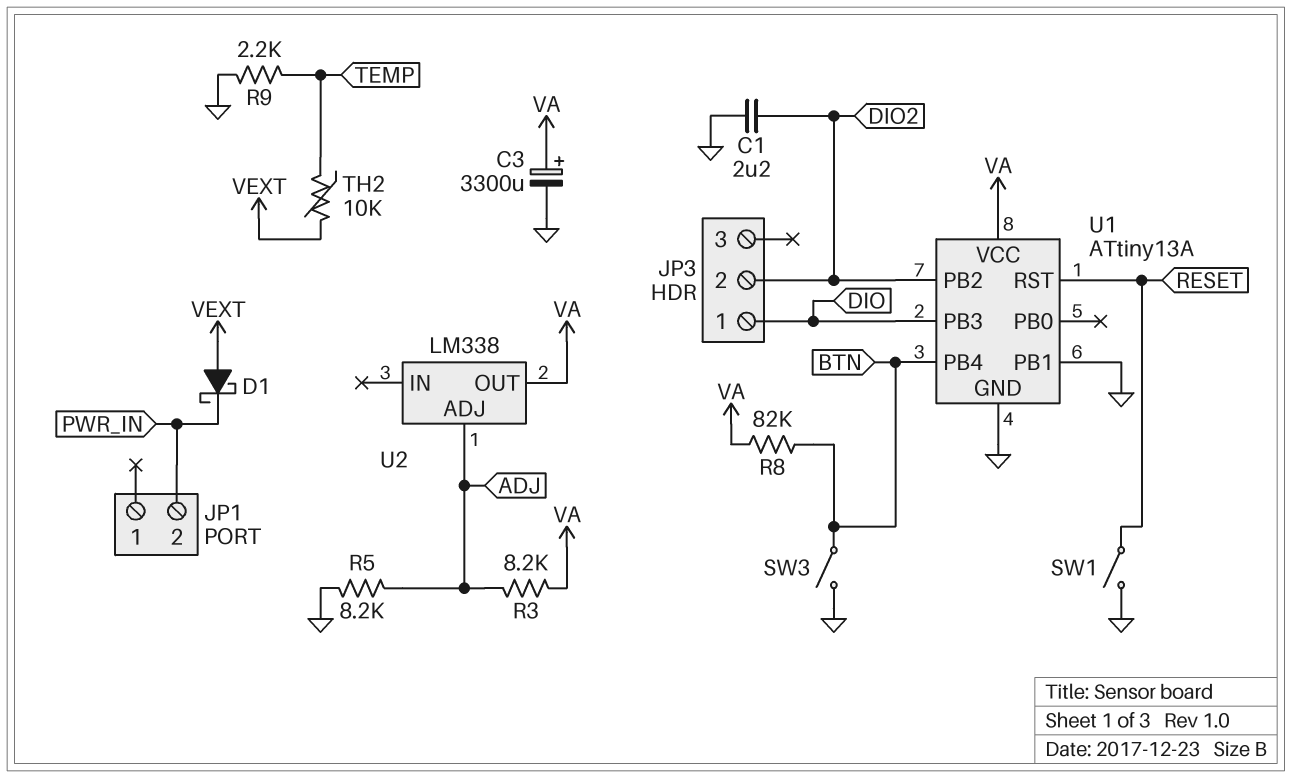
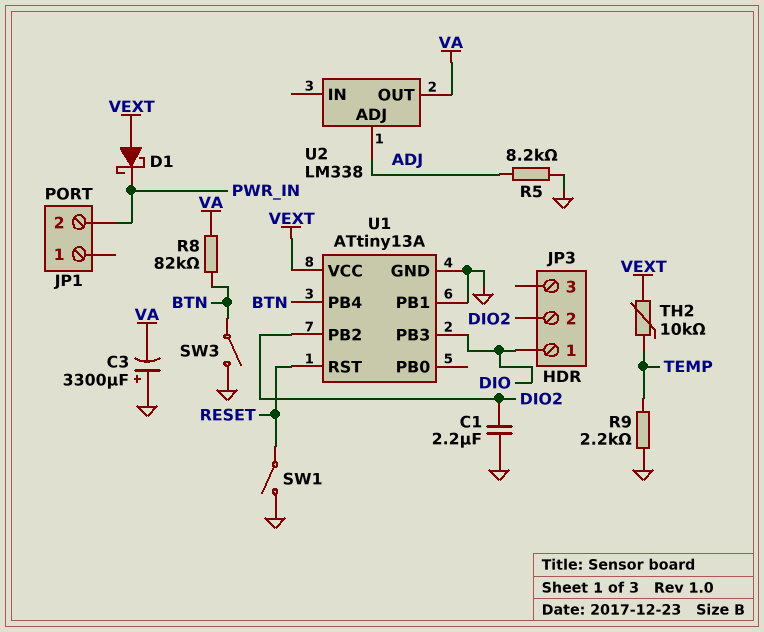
C3: 3300uF (plus VA, minus GND) -> 3300uF (plus GND, minus VA)
R3: 8.2k (ADJ, VA) -> none
U1 pin VCC: VA -> VEXT

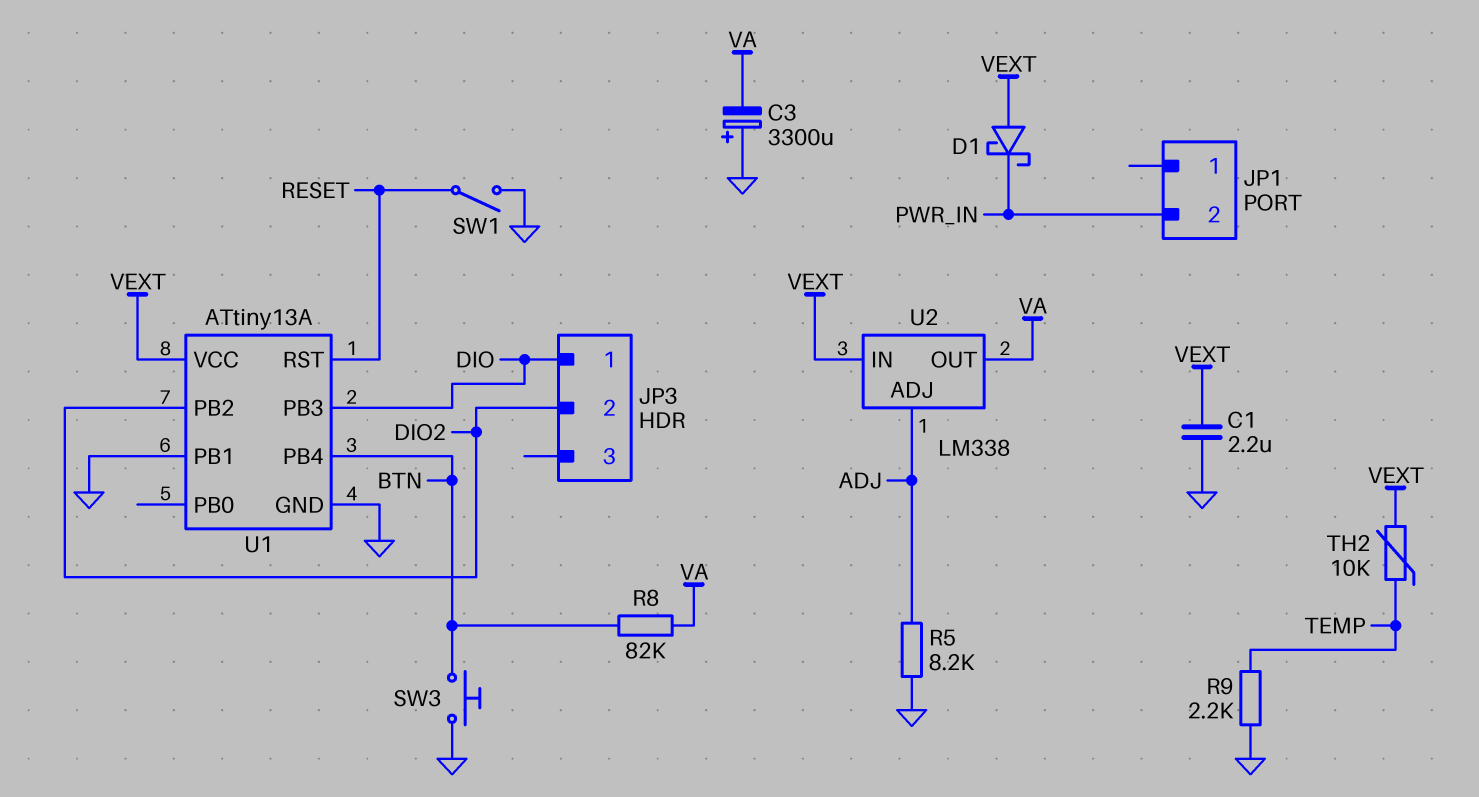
C1: 2.2uF (DIO2, GND) -> 2.2uF (GND, VEXT)
SW3: switch (BTN, GND) -> button (BTN, GND)
U2 pin IN: none -> VEXT

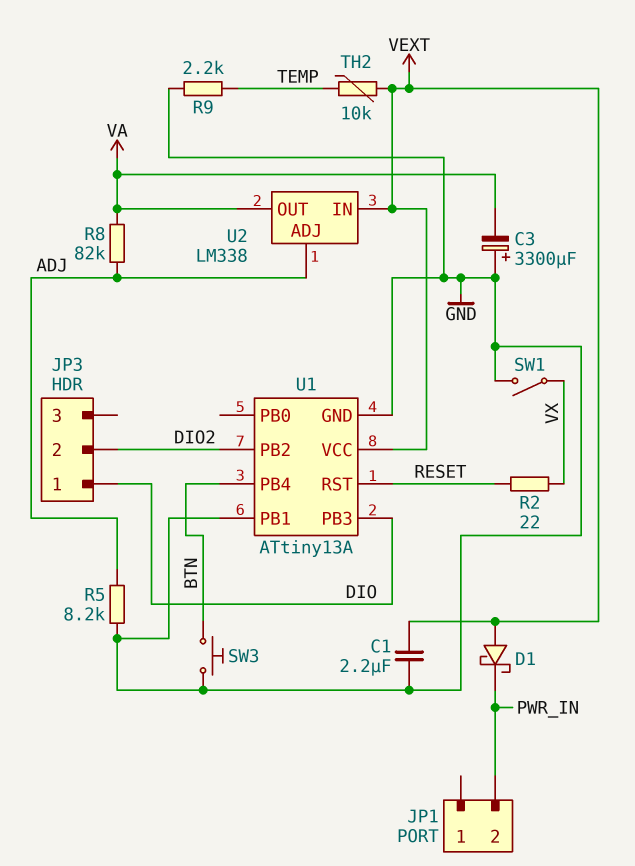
R2: none -> 22 (RESET, VX)
R8: 82k (BTN, VA) -> 82k (ADJ, VA)
SW1: switch (GND, RESET) -> switch (GND, VX)

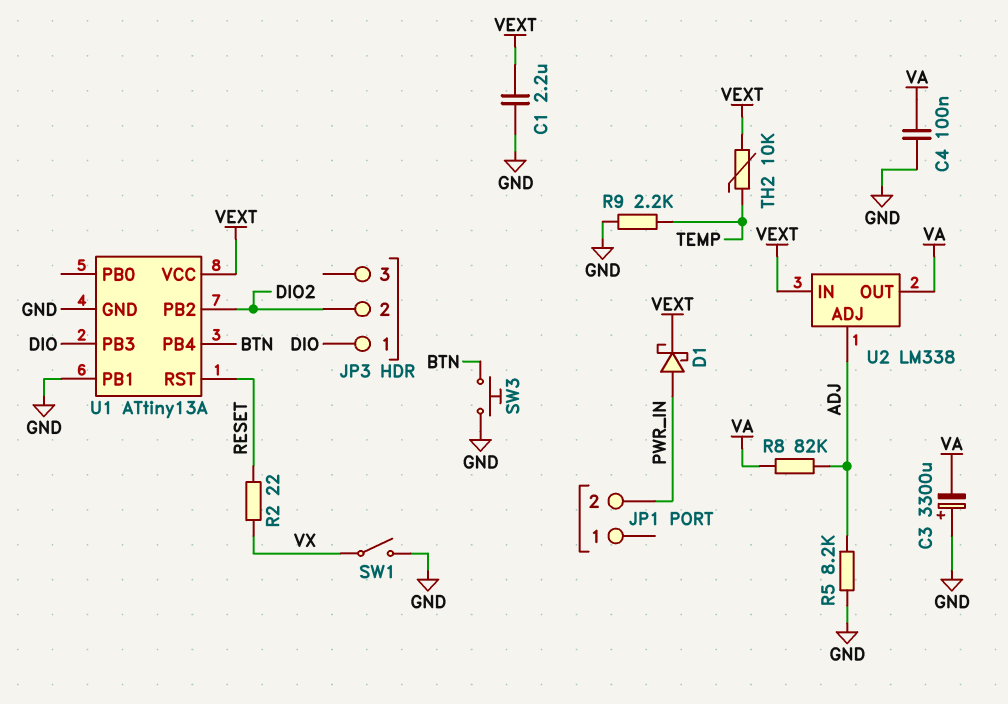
C4: none -> 100nF (GND, VA)
D1: schottky (A VEXT, K PWR_IN) -> schottky (A PWR_IN, K VEXT)

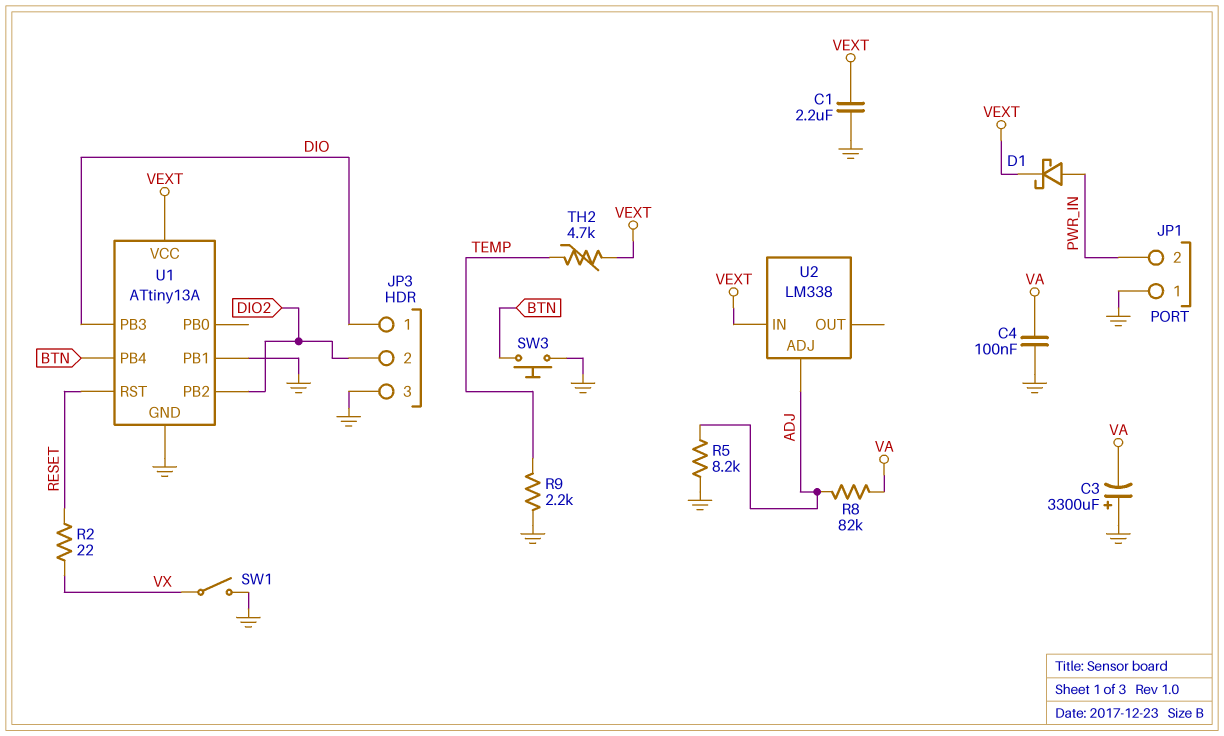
JP1 pin 1: none -> GND
JP3 pin 3: none -> GND
TH2: 10k (TEMP, VEXT) -> 4.7k (TEMP, VEXT)
U2 pin OUT: VA -> none

